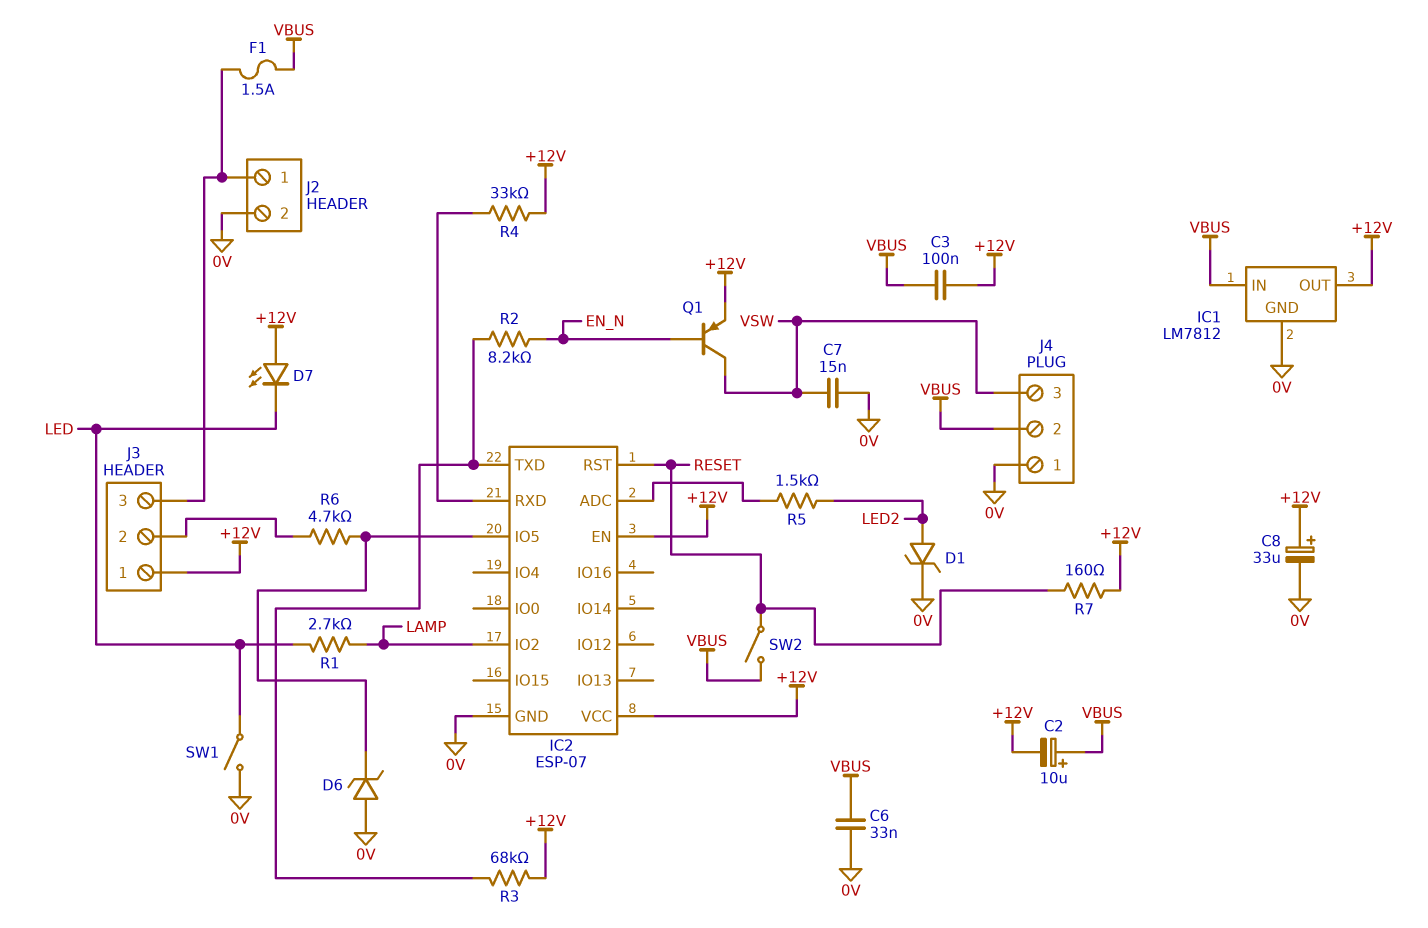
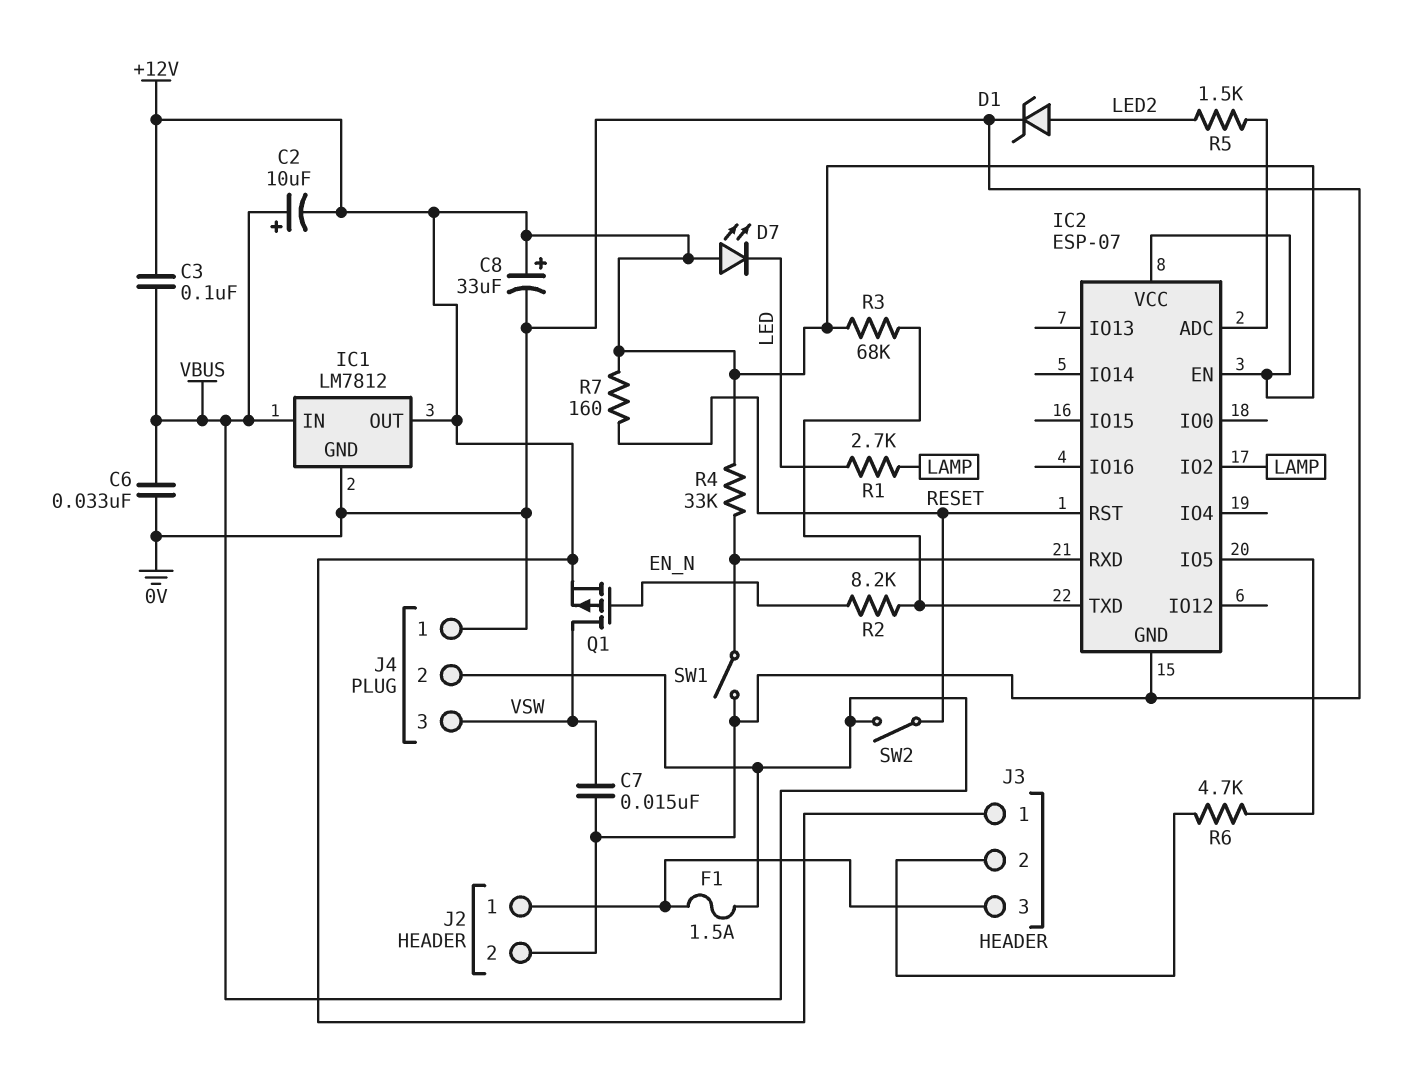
D6: zener (A 0V, K IC2/IO5) -> none
Q1: PNP (B EN_N, C VSW, E +12V) -> PMOS (G EN_N, D VSW, S +12V)
SW1: switch (0V, LED) -> switch (0V, IC2/RXD)

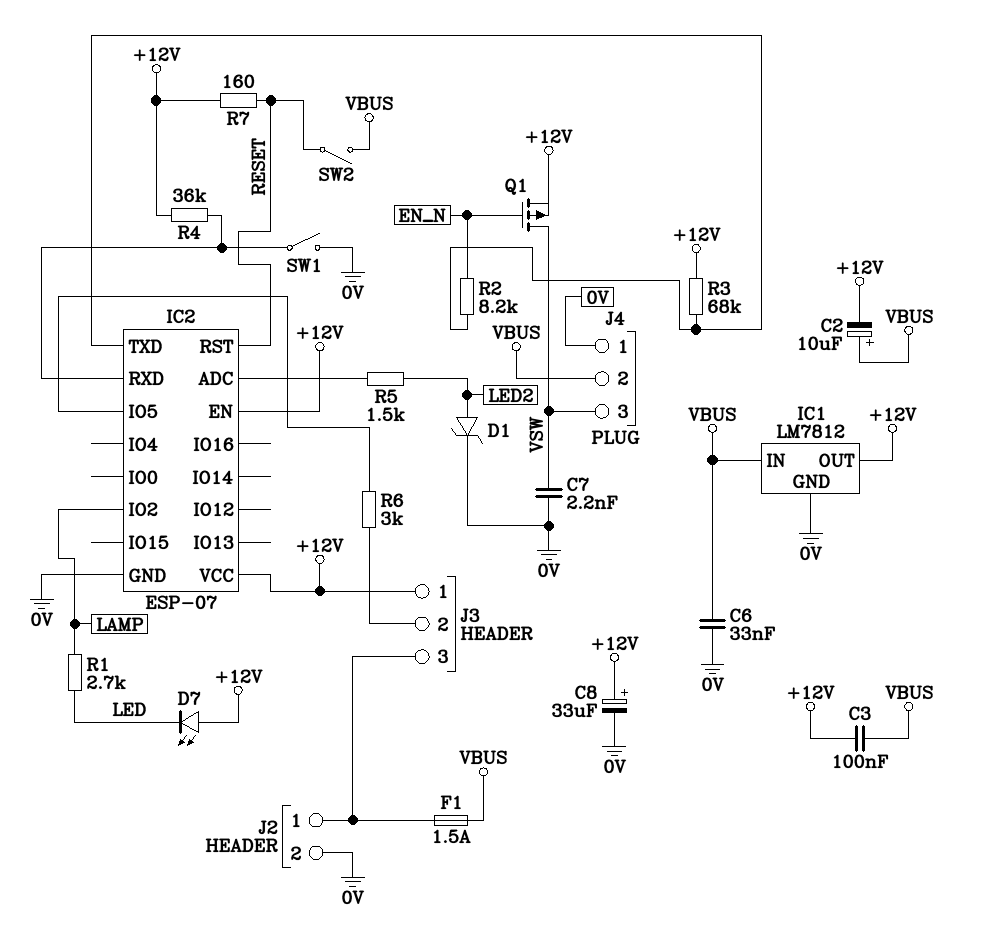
C7: 15nF (0V, VSW) -> 2.2nF (0V, VSW)
R4: 33k (+12V, IC2/RXD) -> 36k (+12V, IC2/RXD)
R6: 4.7k (IC2/IO5, J3/2) -> 3k (IC2/IO5, J3/2)

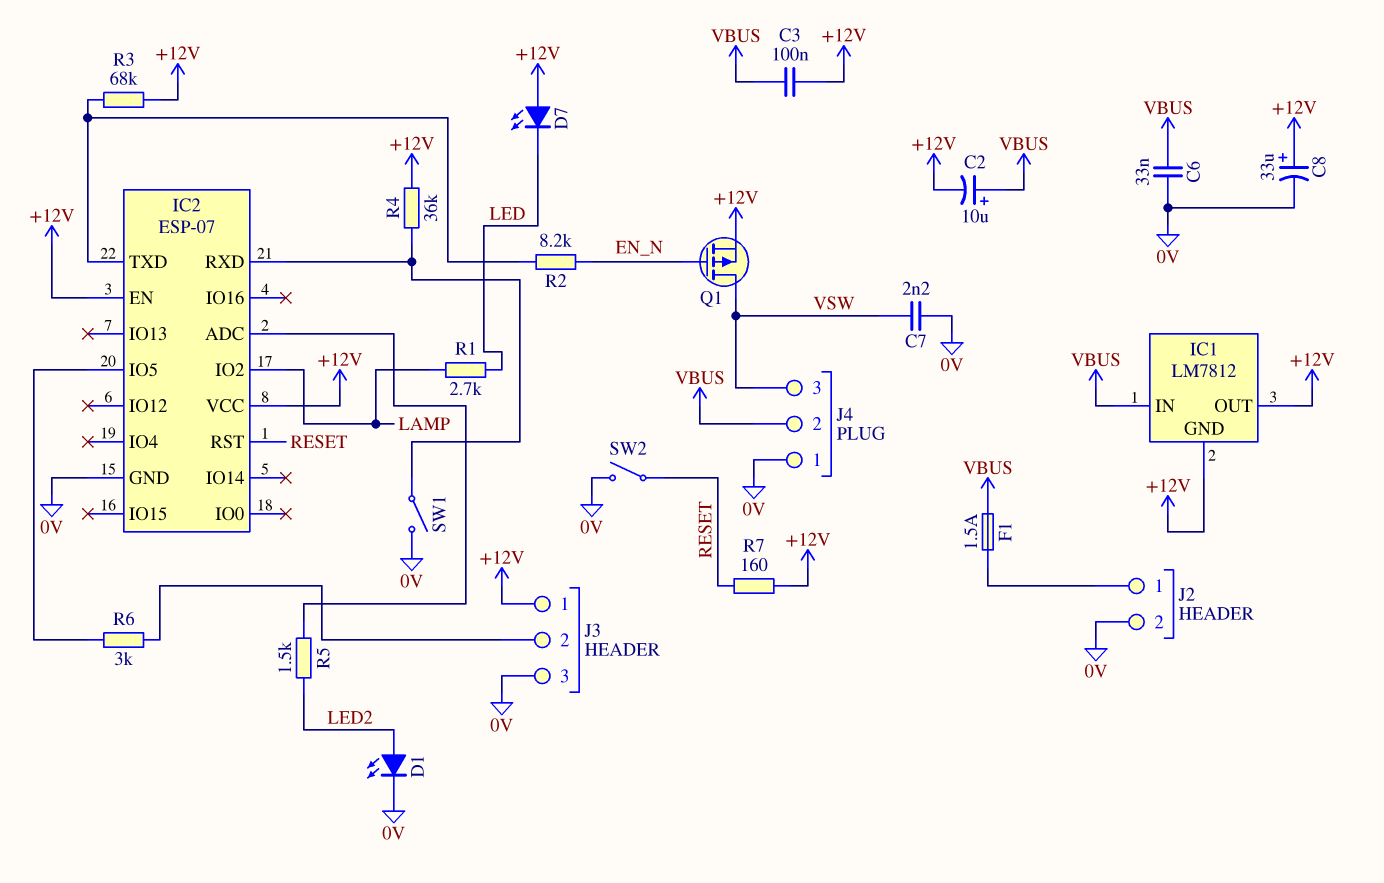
D1: zener (A LED2, K 0V) -> LED (A LED2, K 0V)
IC1 pin GND: 0V -> +12V
J3 pin 3: J2/1 -> 0V
SW2: switch (RESET, VBUS) -> switch (0V, RESET)

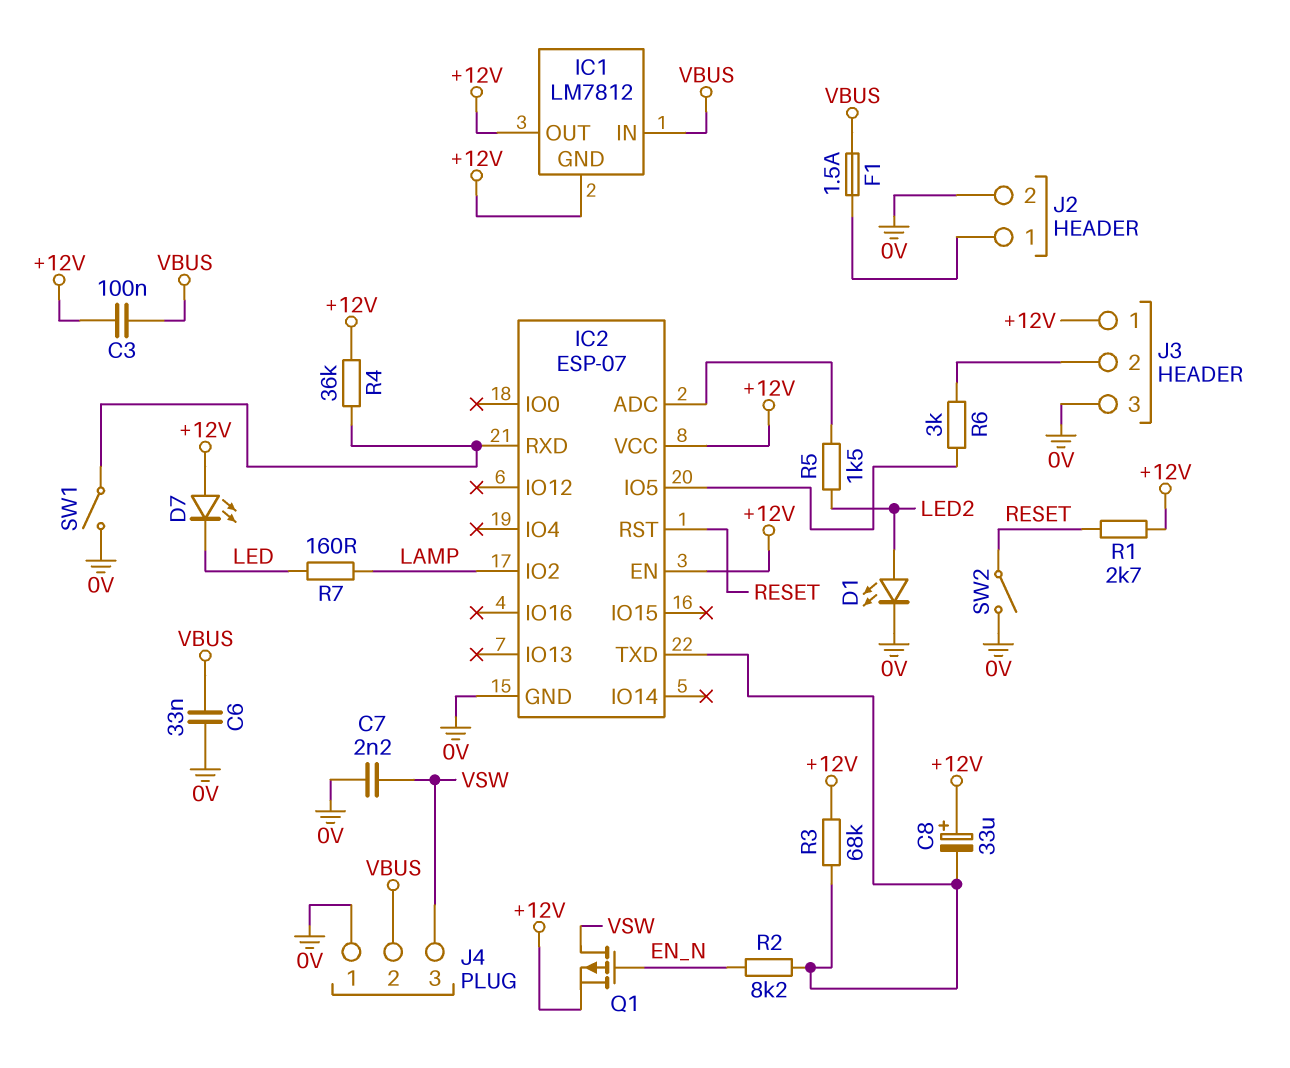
C2: 10uF (plus VBUS, minus +12V) -> none
C8: 33uF (plus +12V, minus 0V) -> 33uF (plus +12V, minus IC2/TXD)
R1: 2.7k (LAMP, LED) -> 2.7k (+12V, RESET)
R7: 160 (+12V, RESET) -> 160 (LAMP, LED)

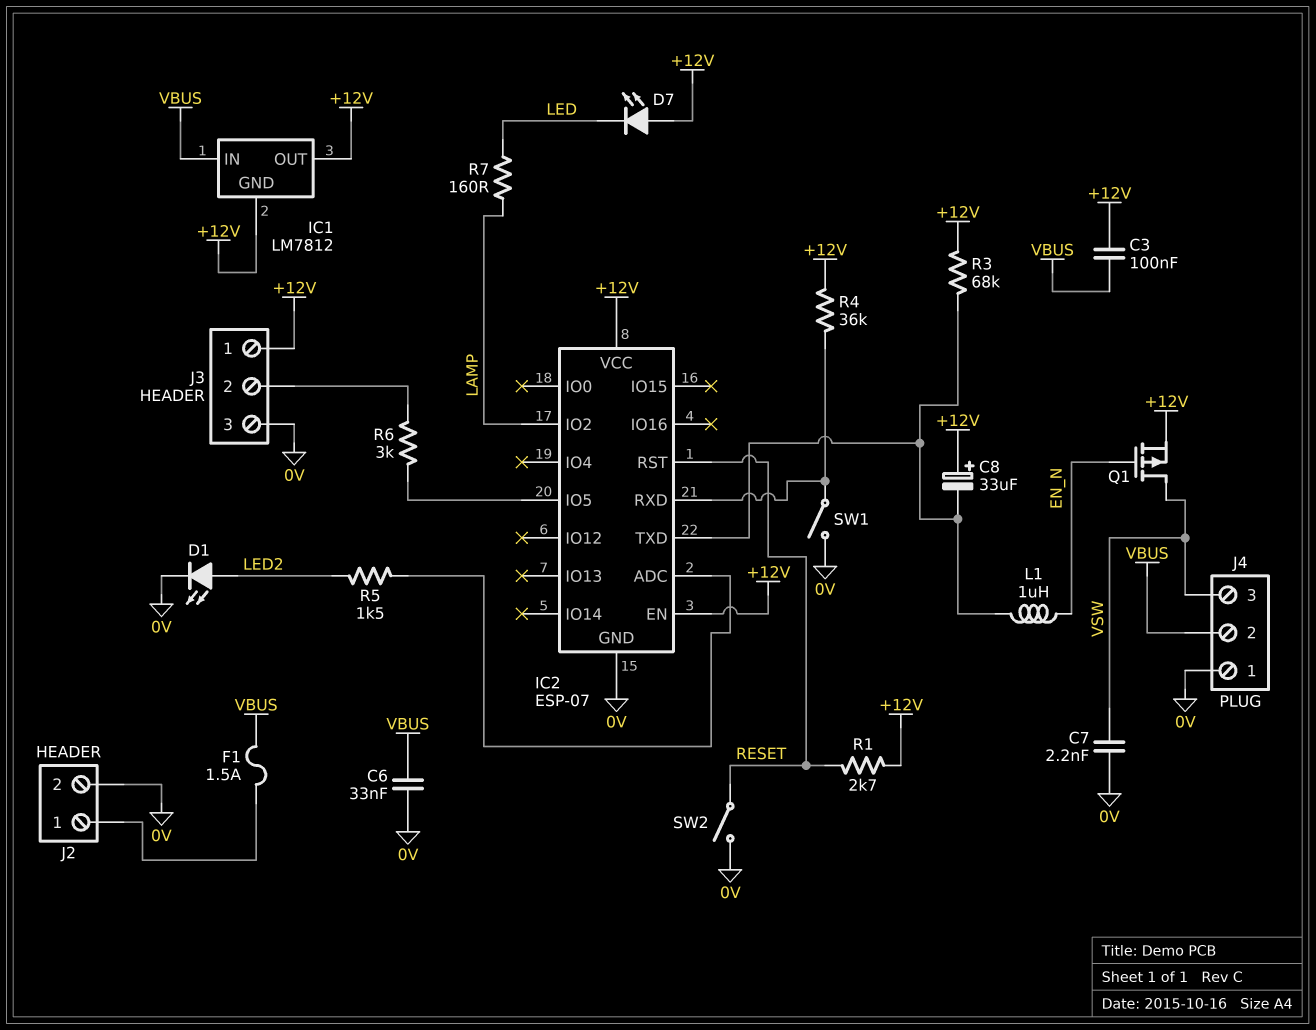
L1: none -> 1uH (EN_N, IC2/TXD)
R2: 8.2k (EN_N, IC2/TXD) -> none

